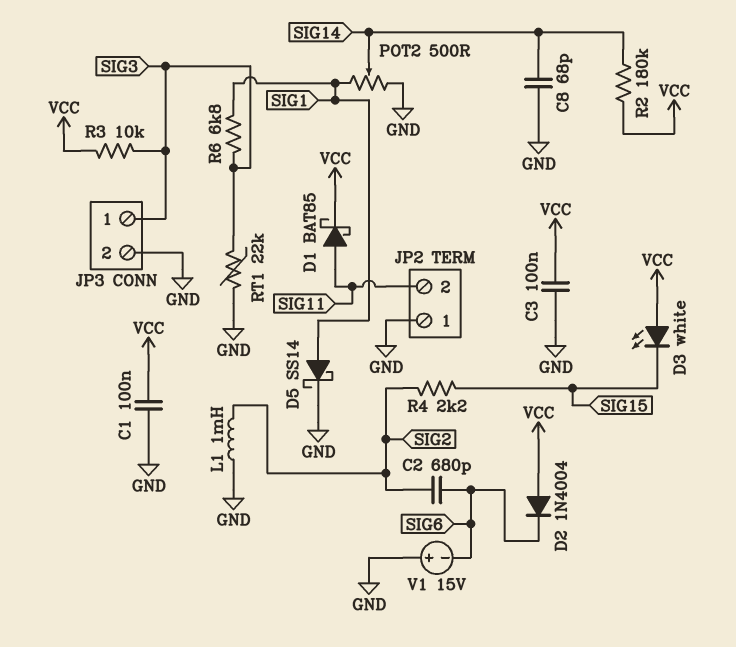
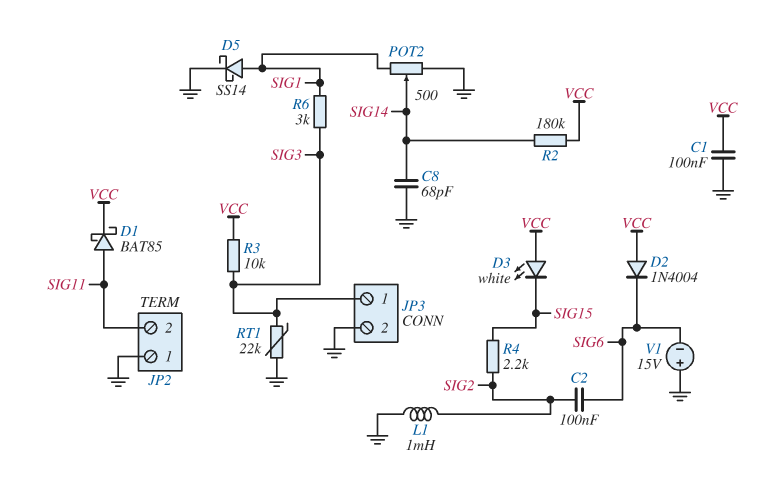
C2: 680pF (SIG2, SIG6) -> 100nF (SIG2, SIG6)
C3: 100nF (GND, VCC) -> none
R6: 6.8k (SIG1, SIG3) -> 3k (SIG1, SIG3)

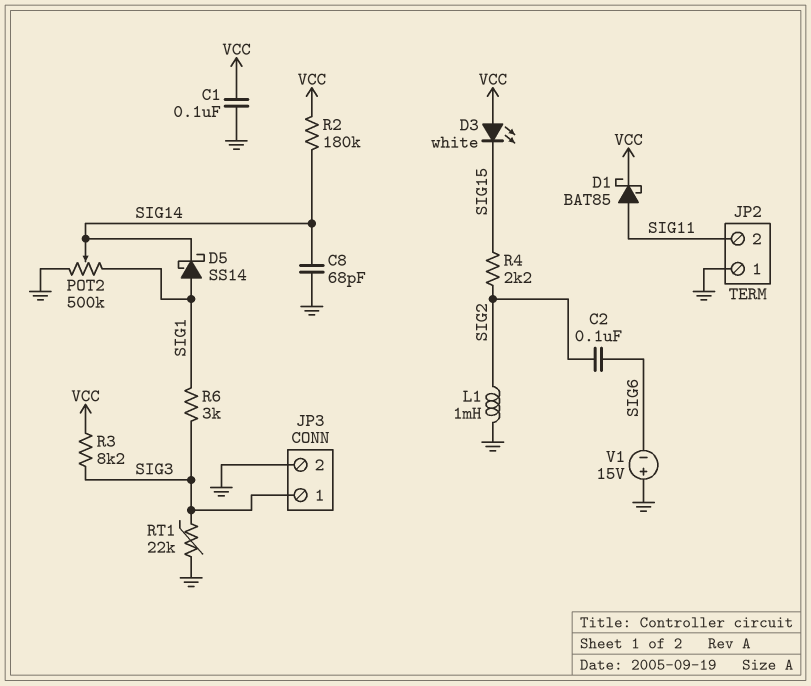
D2: diode 1N4004 (A VCC, K SIG6) -> none
D5: schottky SS14 (A SIG1, K GND) -> schottky SS14 (A SIG1, K SIG14)
POT2: 500 (GND, SIG1, wiper SIG14) -> 500k (GND, SIG1, wiper SIG14)
R3: 10k (SIG3, VCC) -> 8.2k (SIG3, VCC)

